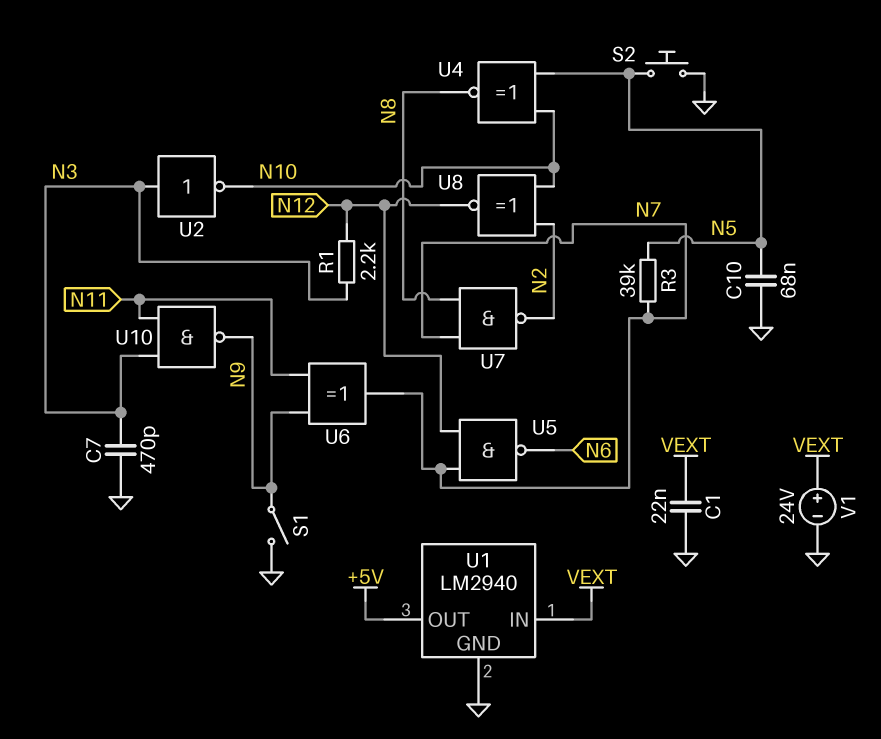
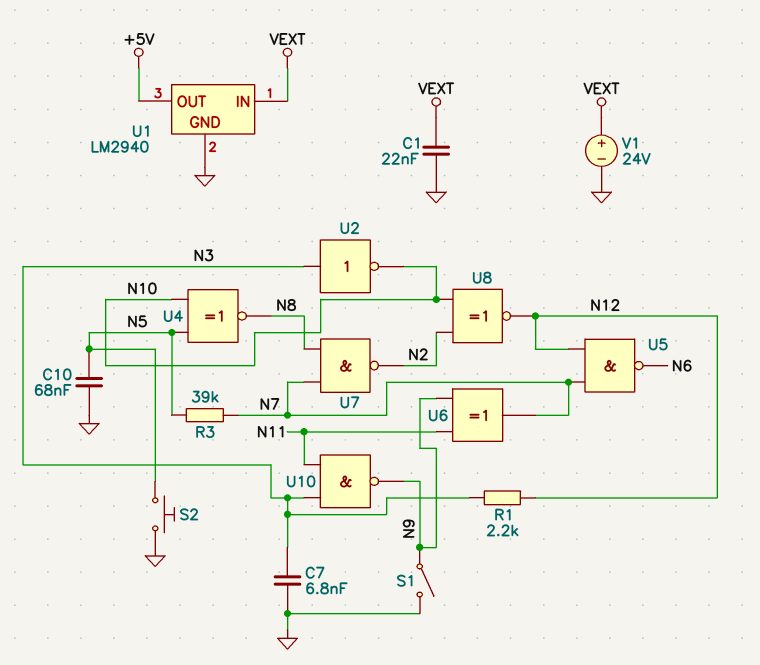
C7: 470pF (GND, N3) -> 6.8nF (GND, N3)

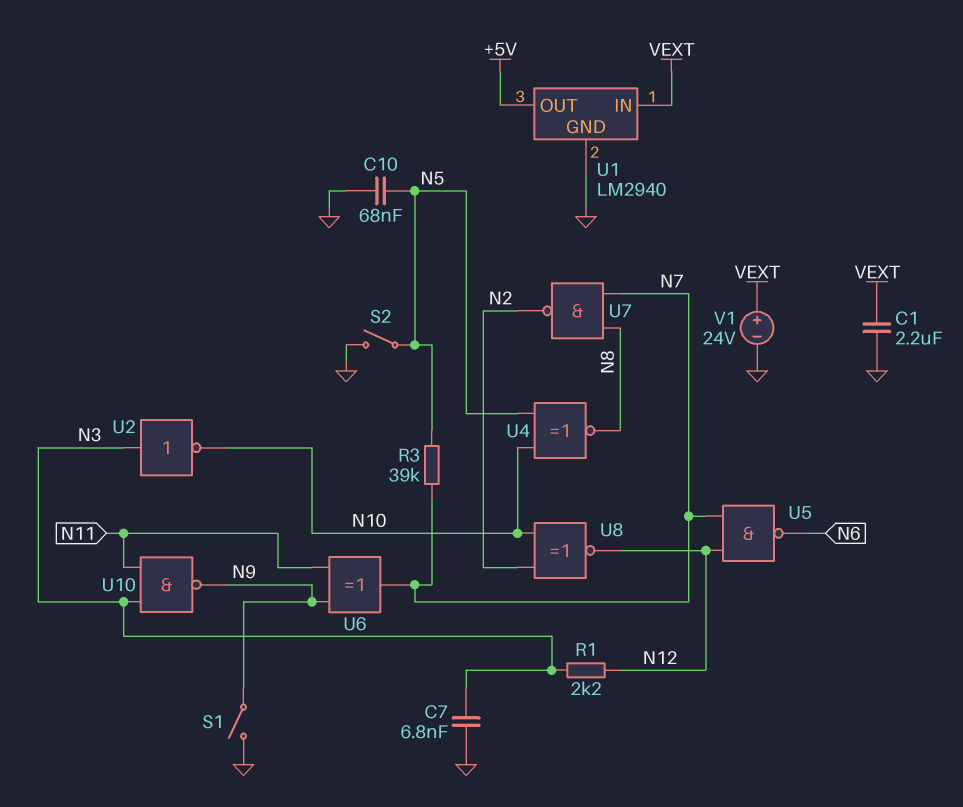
C1: 22nF (GND, VEXT) -> 2.2uF (GND, VEXT)
S2: button (GND, N5) -> switch (GND, N5)

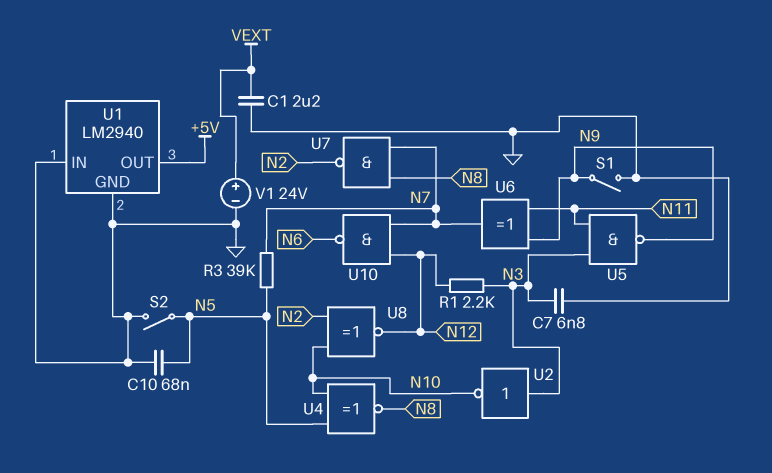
U1 pin IN: VEXT -> GND
U5: NAND (in N7, in N12, out N6) -> NAND (in N3, in N11, out N9)
U10: NAND (in N3, in N11, out N9) -> NAND (in N7, in N12, out N6)

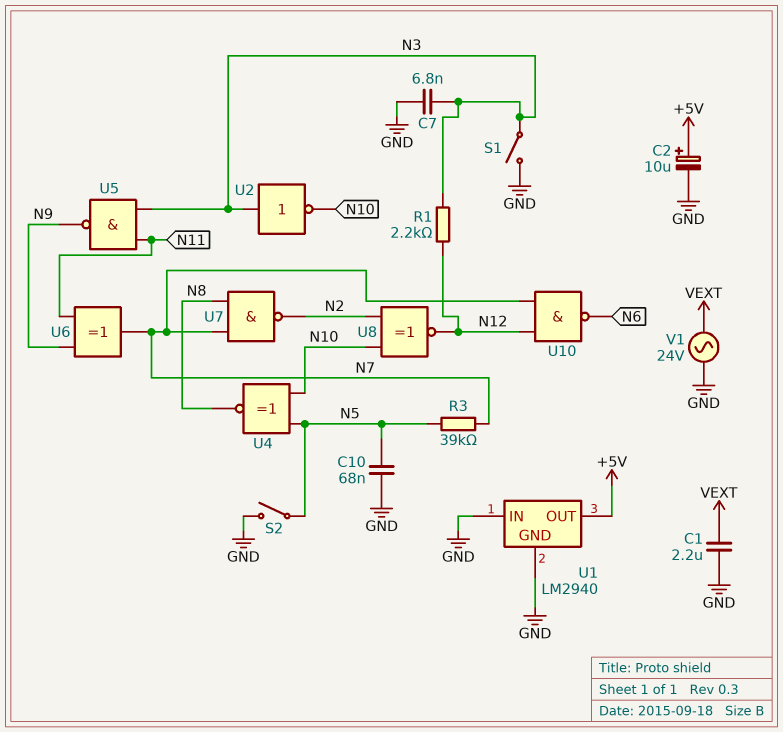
C2: none -> 10uF (plus +5V, minus GND)
S1: switch (GND, N9) -> switch (GND, N3)
V1: 24V (plus VEXT, minus GND) -> AC 24V (GND, VEXT)

